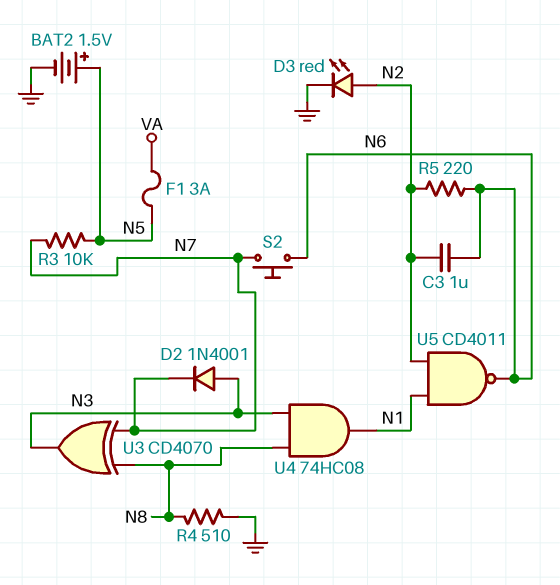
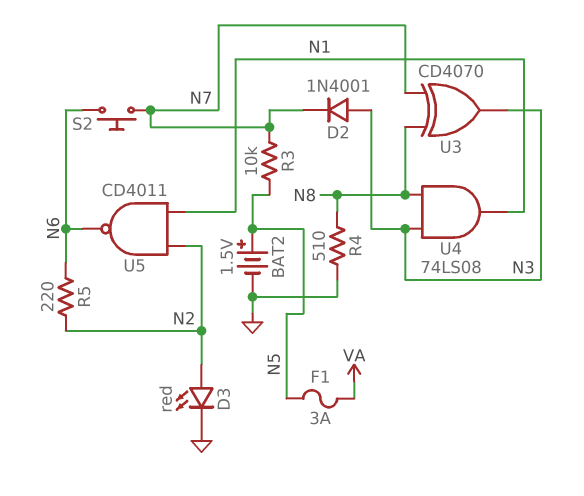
C3: 1uF (N2, N6) -> none
U4: AND 74HC08 (in N3, in N8, out N1) -> AND 74LS08 (in N3, in N8, out N1)

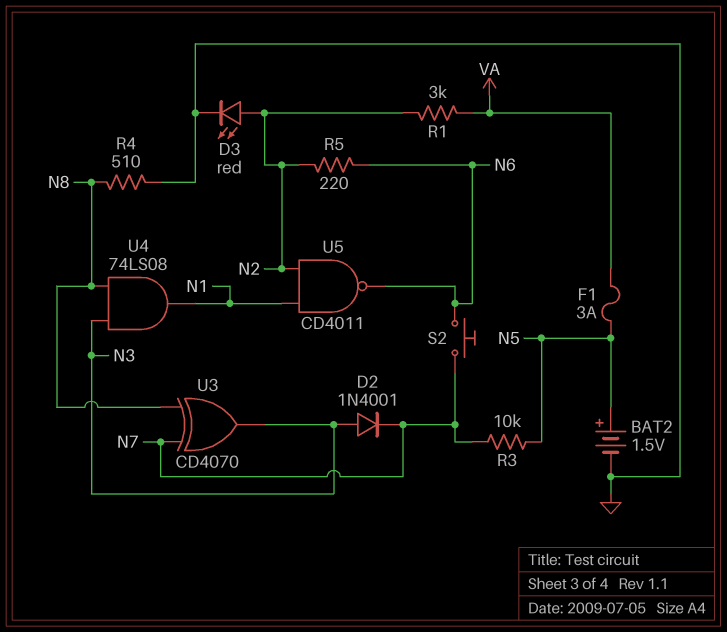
R1: none -> 3k (N2, VA)

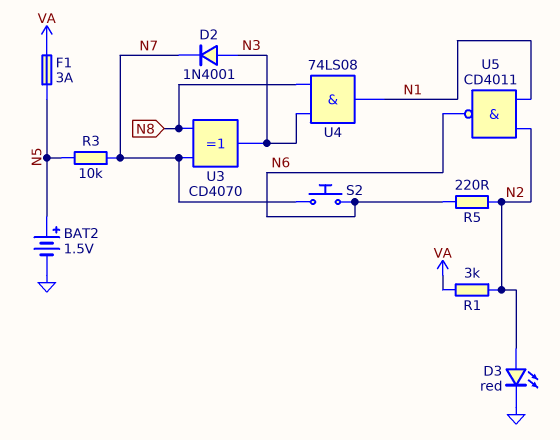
R4: 510 (GND, N8) -> none

